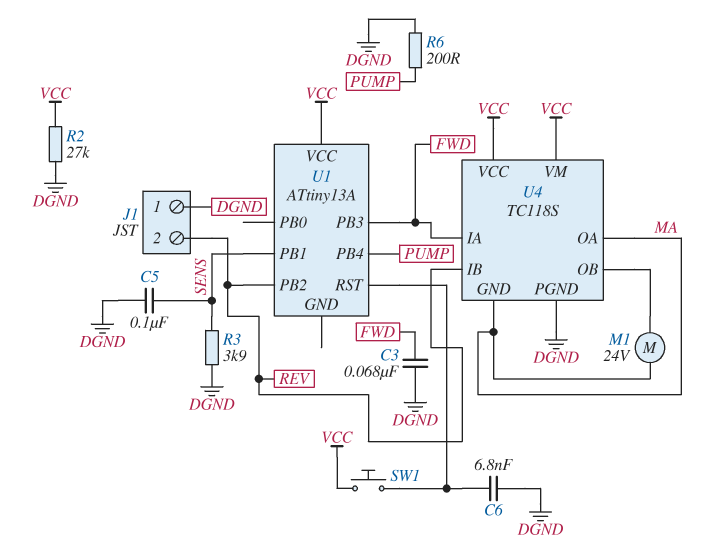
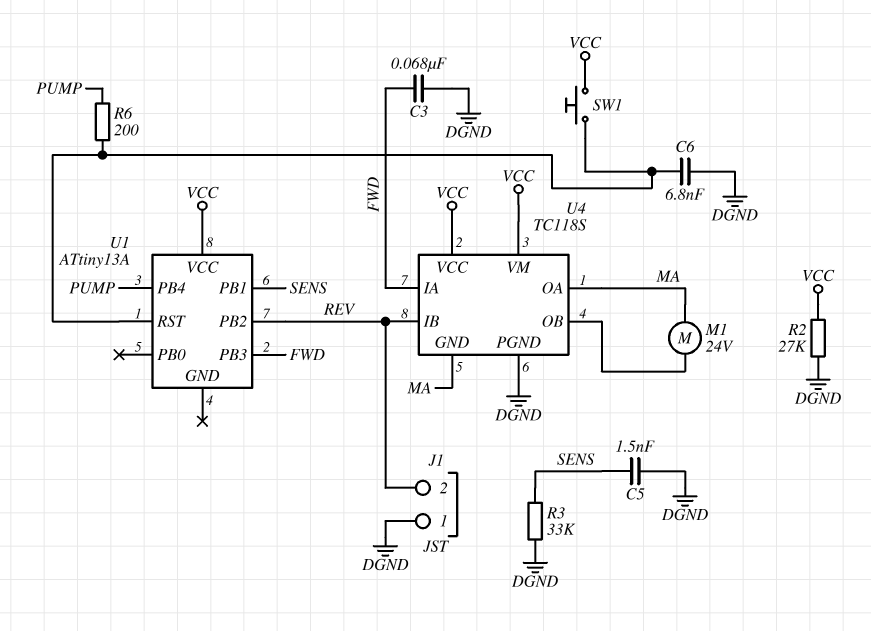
C5: 100nF (DGND, SENS) -> 1.5nF (DGND, SENS)
R3: 3.9k (DGND, SENS) -> 33k (DGND, SENS)
R6: 200 (DGND, PUMP) -> 200 (PUMP, U1/RST)

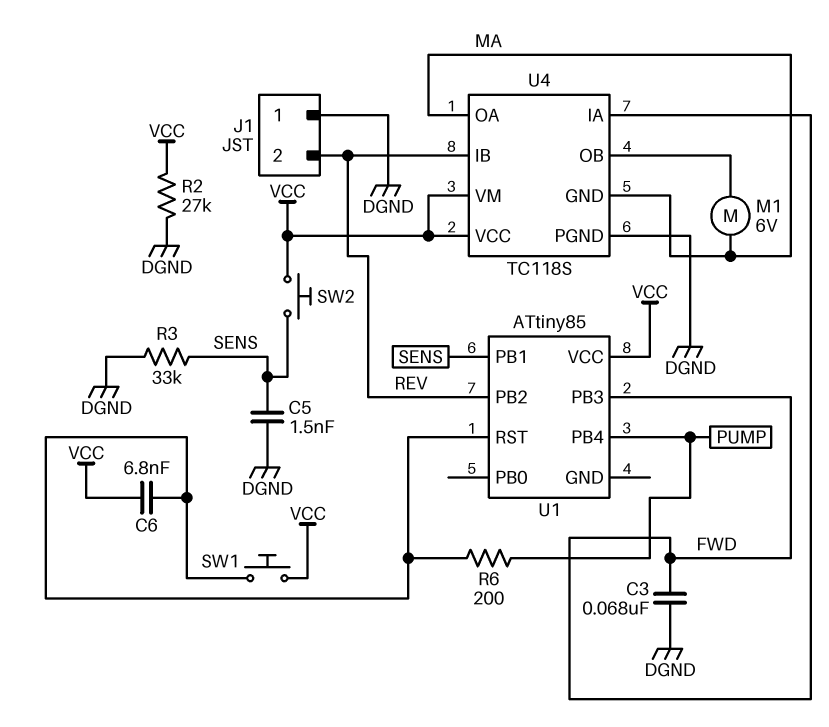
C6: 6.8nF (DGND, U1/RST) -> 6.8nF (U1/RST, VCC)
M1: motor 24V (MA, U4/OB) -> motor 6V (MA, U4/OB)
SW2: none -> button (SENS, VCC)
U1: ATtiny13A -> ATtiny85

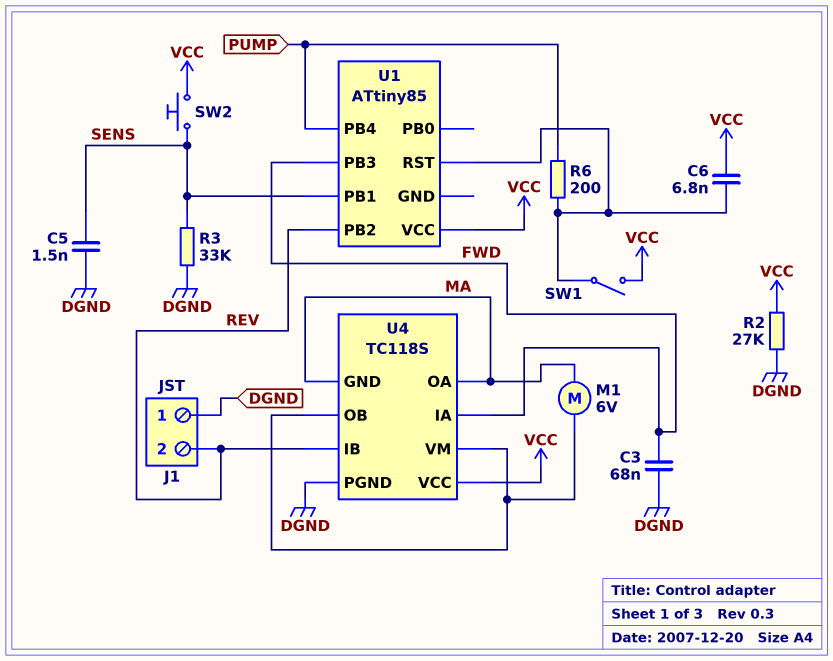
SW1: button (U1/RST, VCC) -> switch (U1/RST, VCC)
U4 pin VM: VCC -> U4/OB

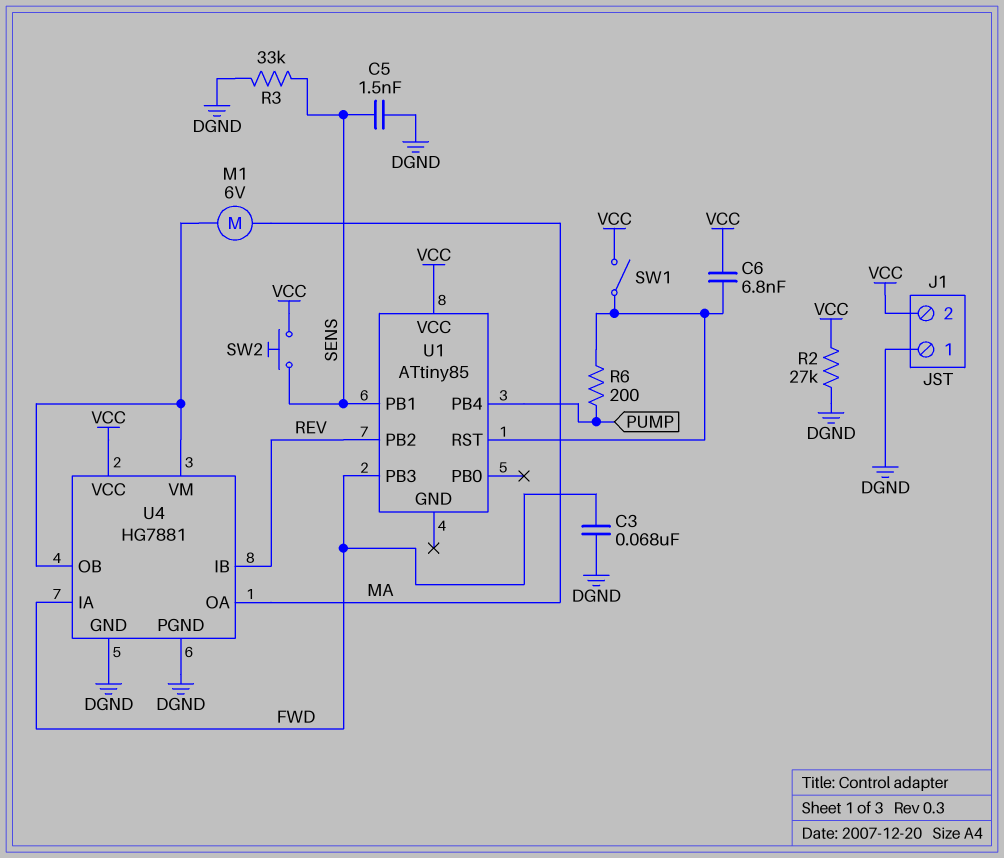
J1 pin 2: REV -> VCC
U4: TC118S -> HG7881
U4 pin GND: MA -> DGND

